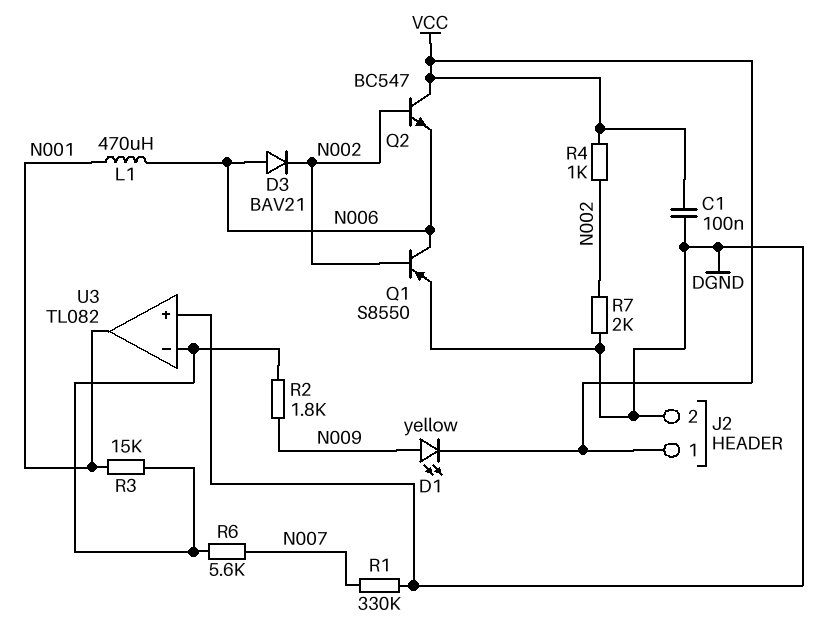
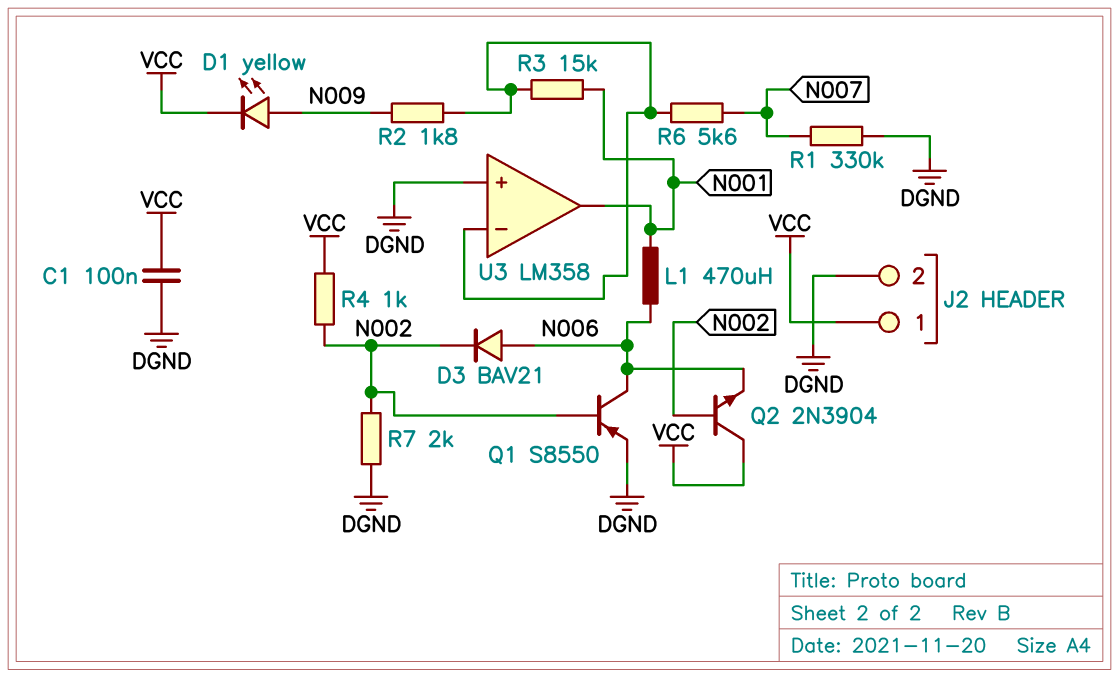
Q2: NPN BC547 (B N002, C VCC, E N006) -> NPN 2N3904 (B N002, C VCC, E N006)
U3: TL082 -> LM358

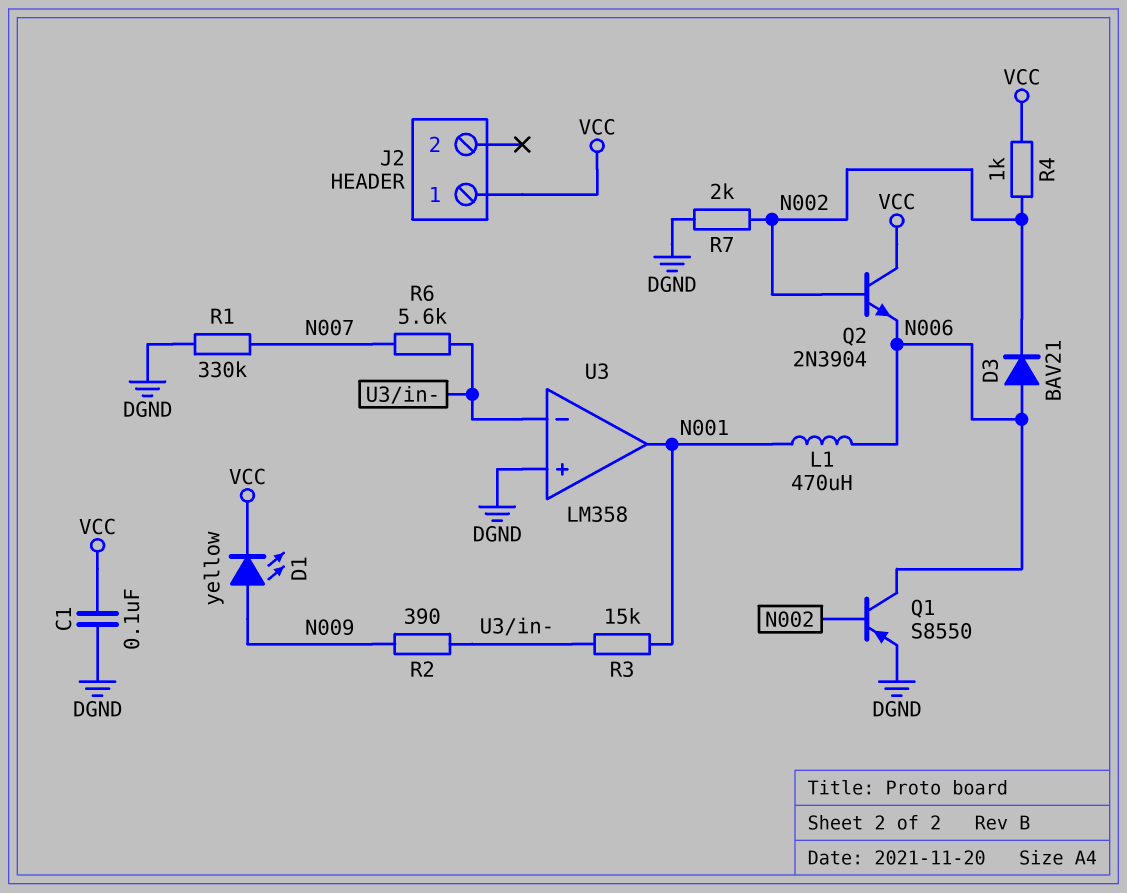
J2 pin 2: DGND -> none
R2: 1.8k (N009, U3/in-) -> 390 (N009, U3/in-)

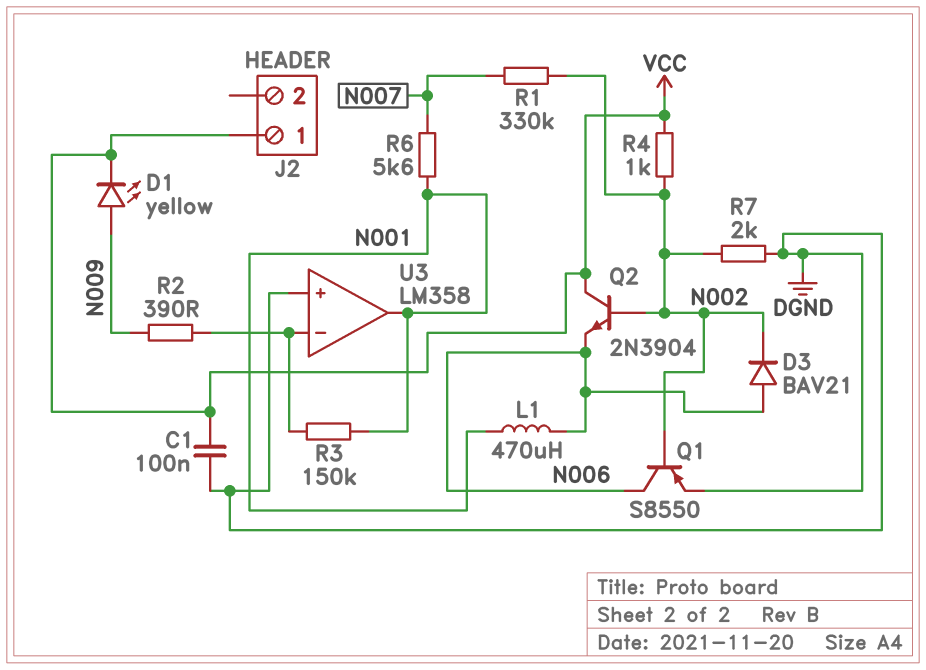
R1: 330k (DGND, N007) -> 330k (N002, N007)
R3: 15k (N001, U3/in-) -> 150k (N001, U3/in-)
R6: 5.6k (N007, U3/in-) -> 5.6k (N001, N007)

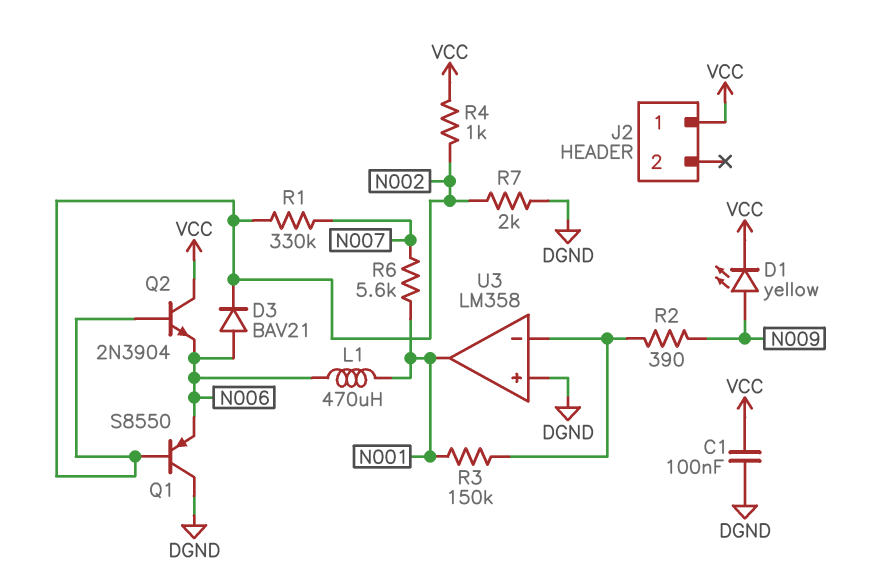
Q1: PNP S8550 (B N002, C N006, E DGND) -> PNP S8550 (B N002, C DGND, E N006)

